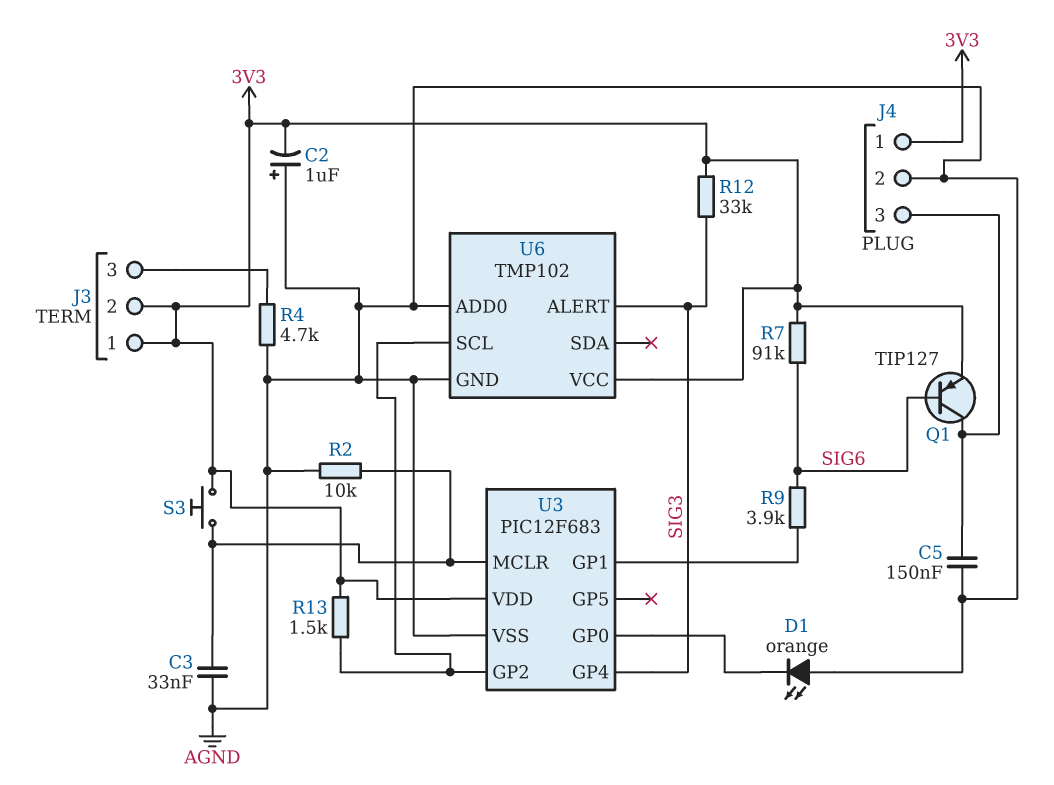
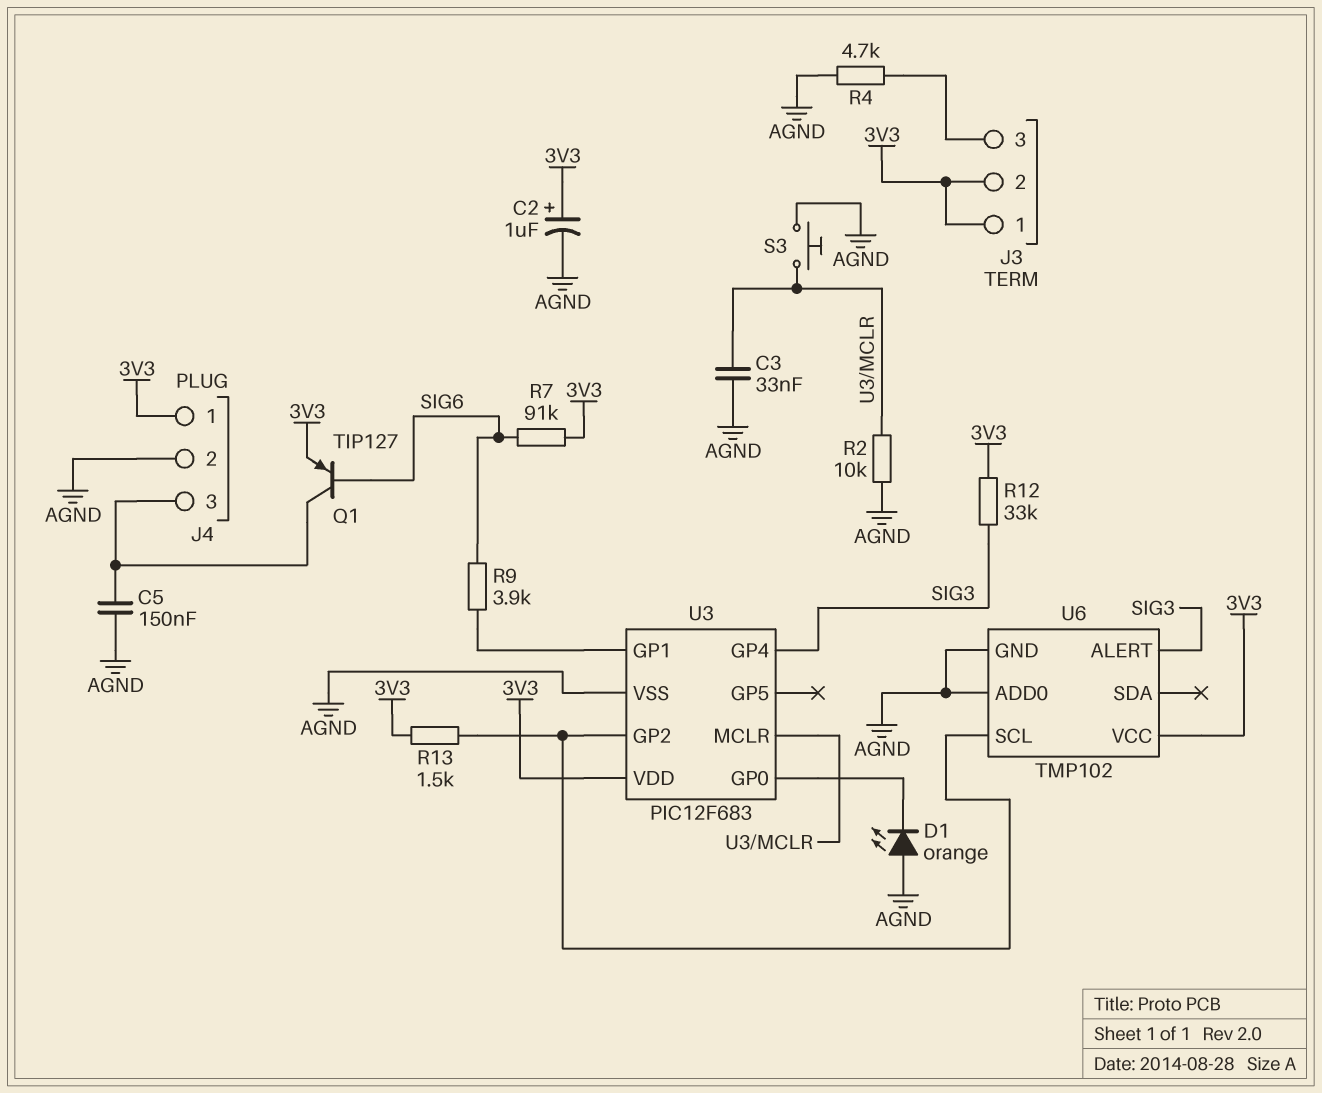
C2: 1uF (plus AGND, minus 3V3) -> 1uF (plus 3V3, minus AGND)
S3: button (3V3, U3/MCLR) -> button (AGND, U3/MCLR)

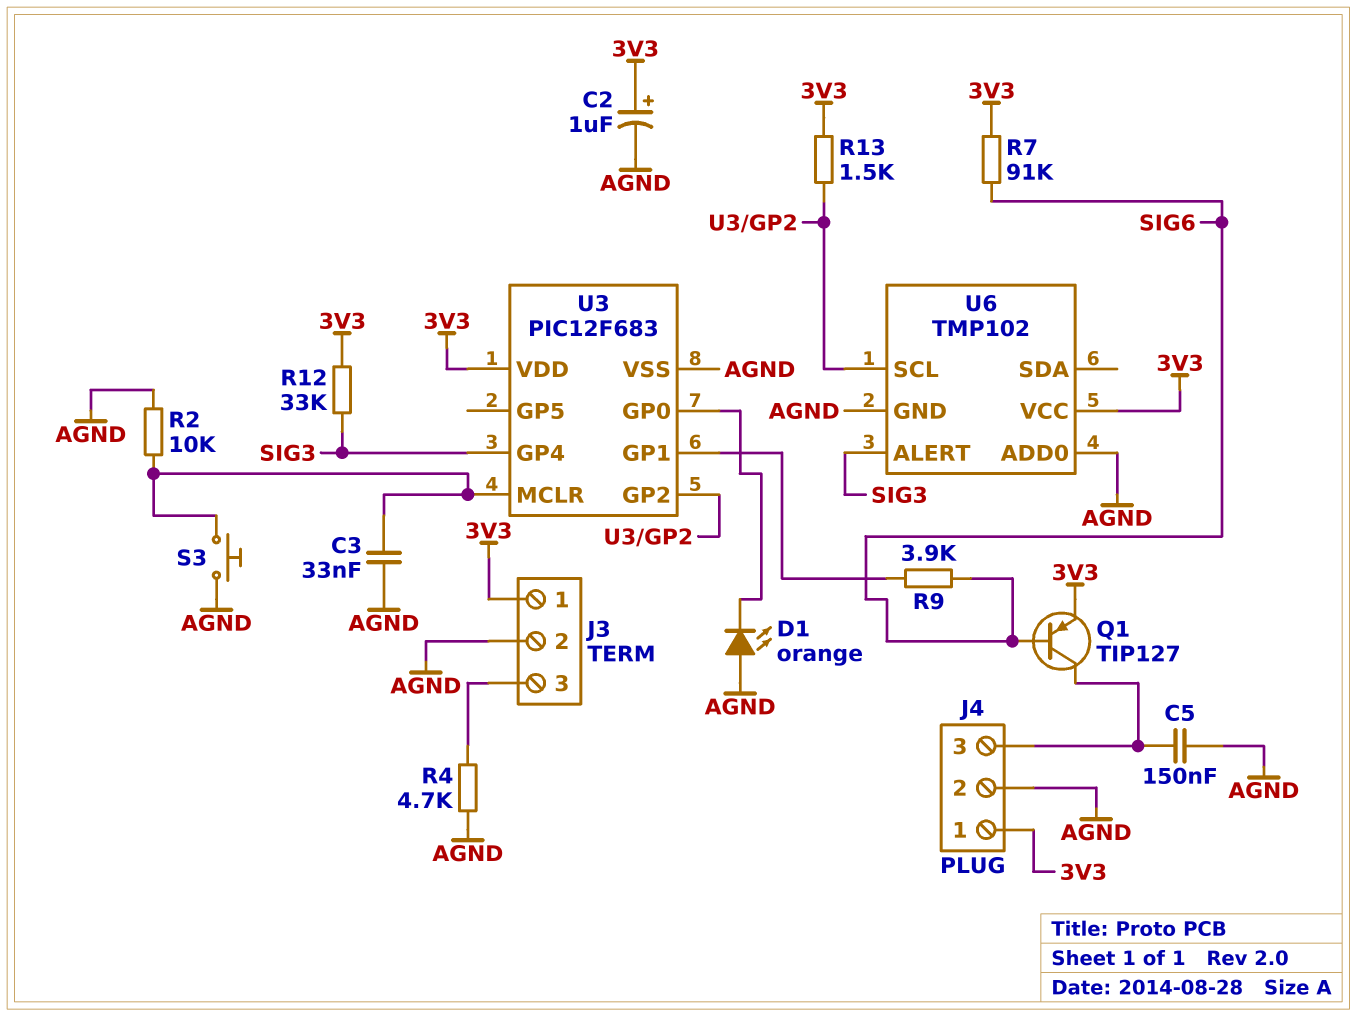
J3 pin 2: 3V3 -> AGND

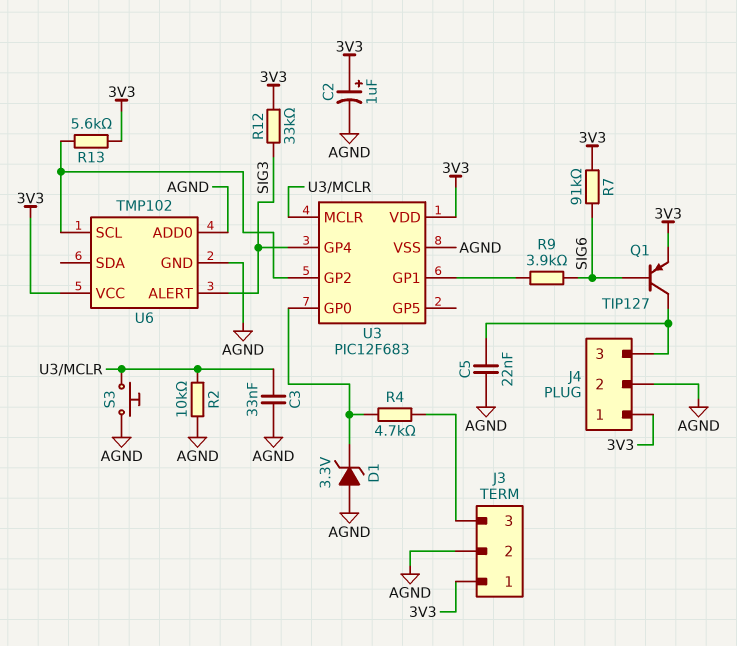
C5: 150nF (AGND, J4/3) -> 22nF (AGND, J4/3)
D1: LED orange (A AGND, K U3/GP0) -> zener 3.3V (A AGND, K U3/GP0)
R4: 4.7k (AGND, J3/3) -> 4.7k (J3/3, U3/GP0)
R13: 1.5k (3V3, U3/GP2) -> 5.6k (3V3, U3/GP2)

